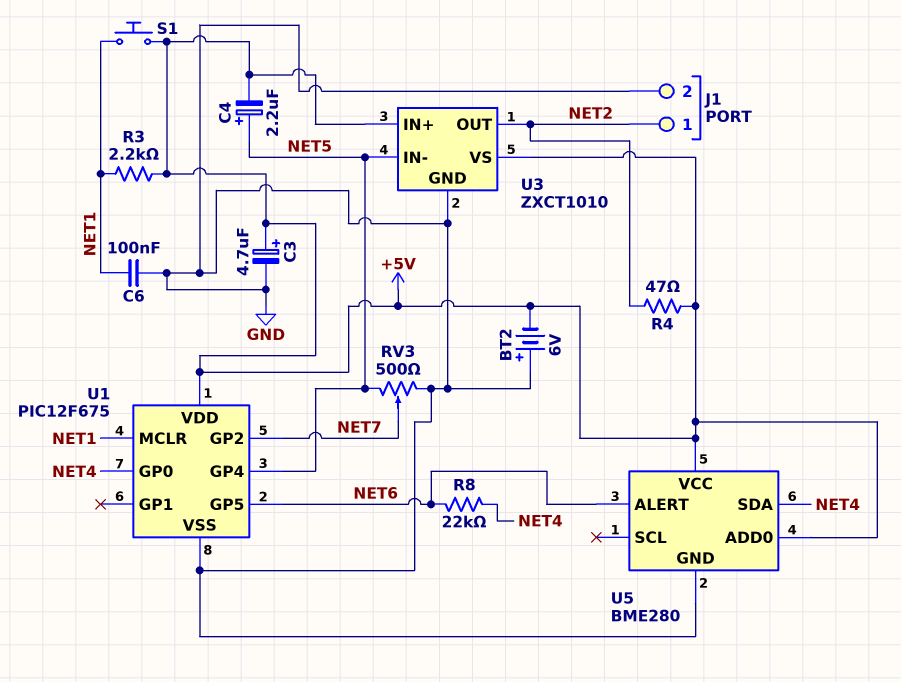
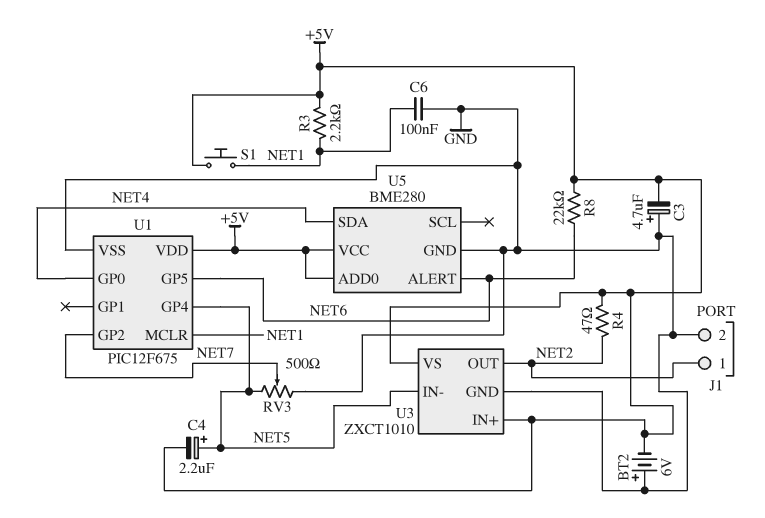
C3: 4.7uF (plus +5V, minus GND) -> 4.7uF (plus GND, minus +5V)
R8: 22k (NET4, NET6) -> 22k (+5V, NET6)

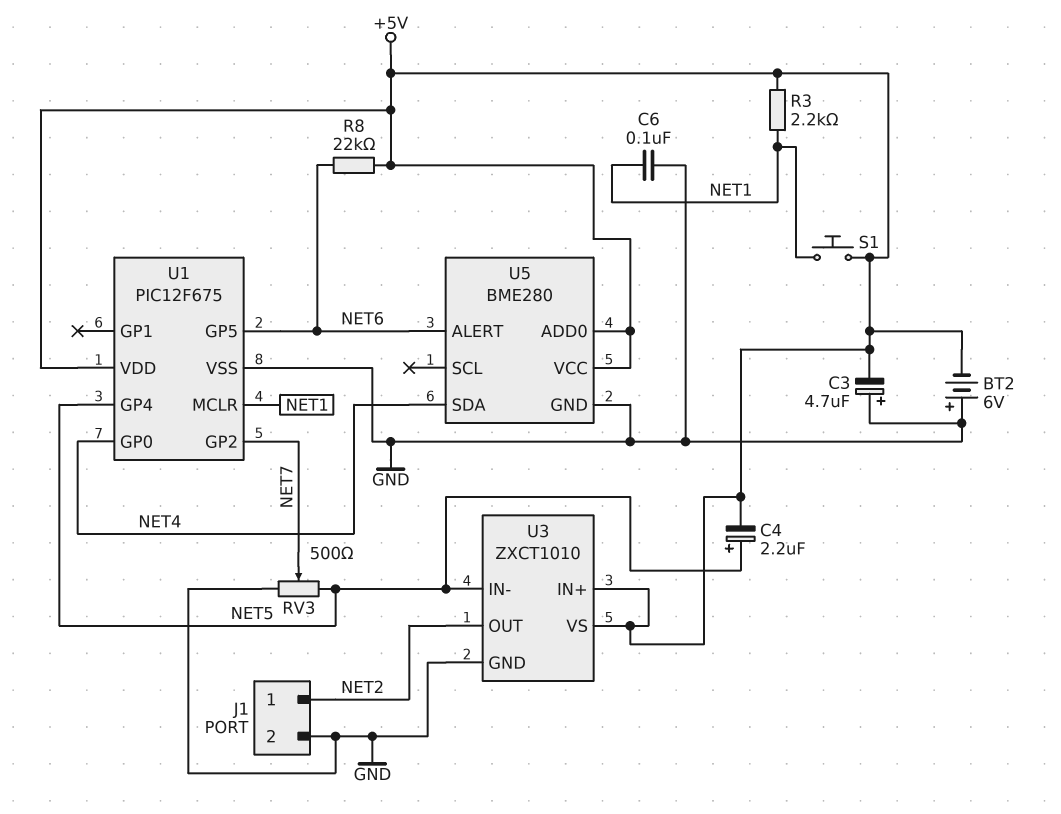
R4: 47 (+5V, NET2) -> none

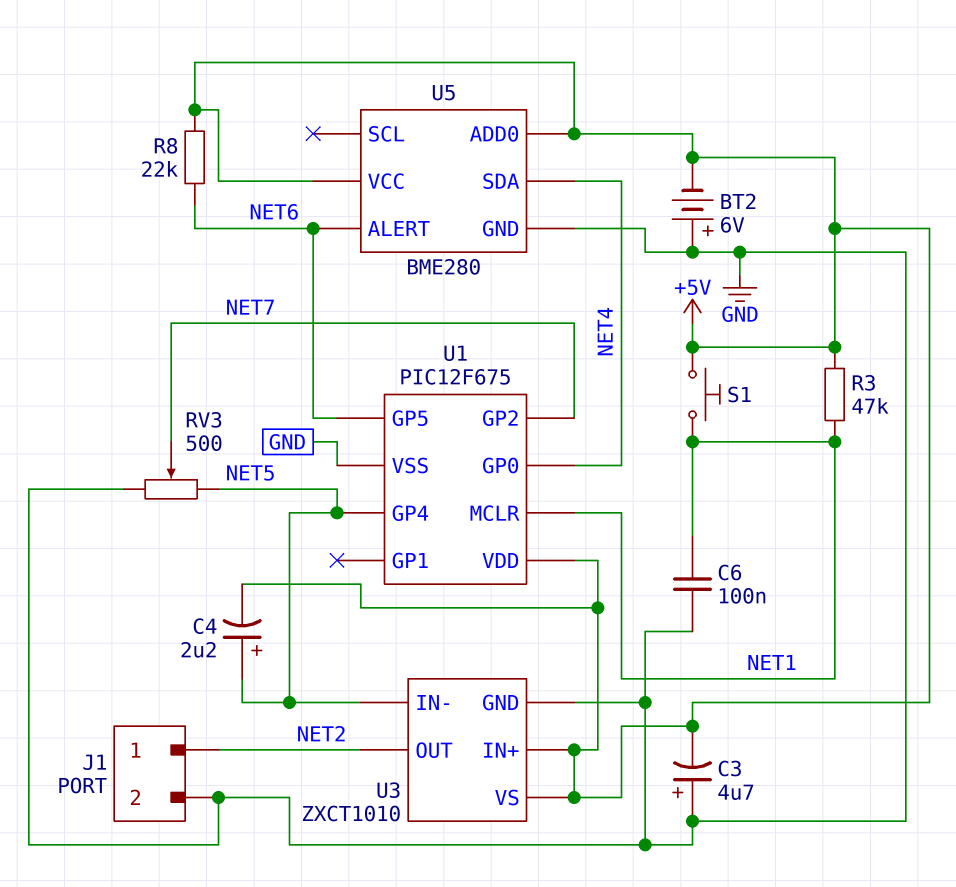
R3: 2.2k (+5V, NET1) -> 47k (+5V, NET1)

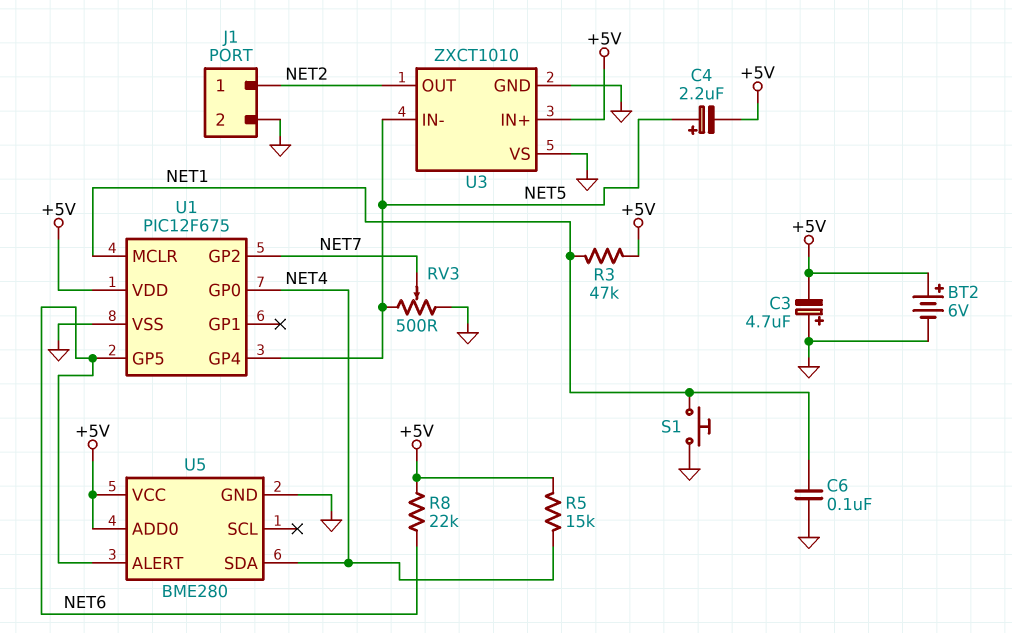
BT2: 6V (plus GND, minus +5V) -> 6V (plus +5V, minus GND)
R5: none -> 15k (+5V, NET4)
S1: button (+5V, NET1) -> button (GND, NET1)
U3 pin VS: +5V -> GND

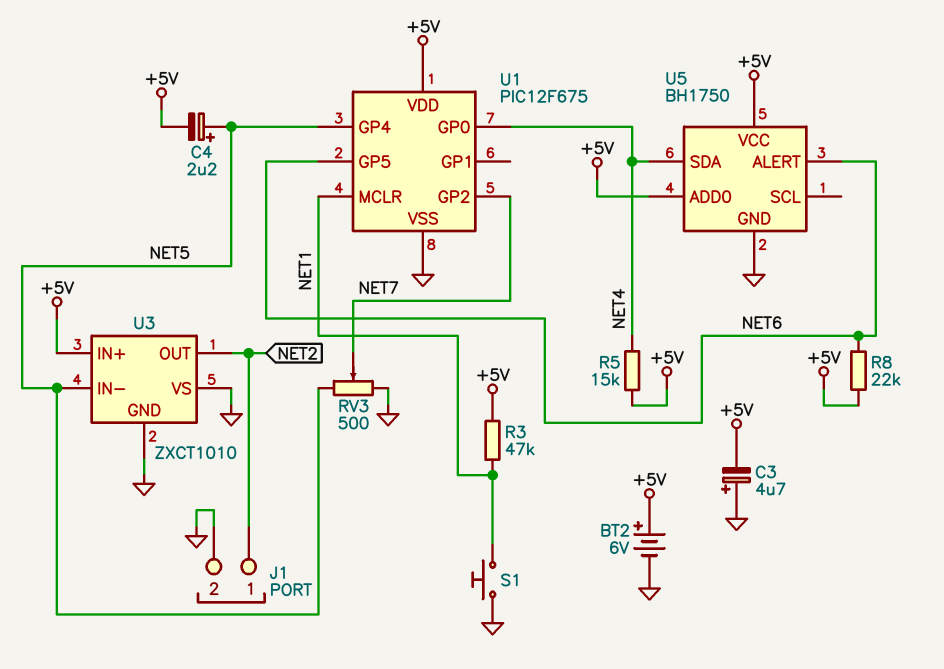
C6: 100nF (GND, NET1) -> none
U5: BME280 -> BH1750

